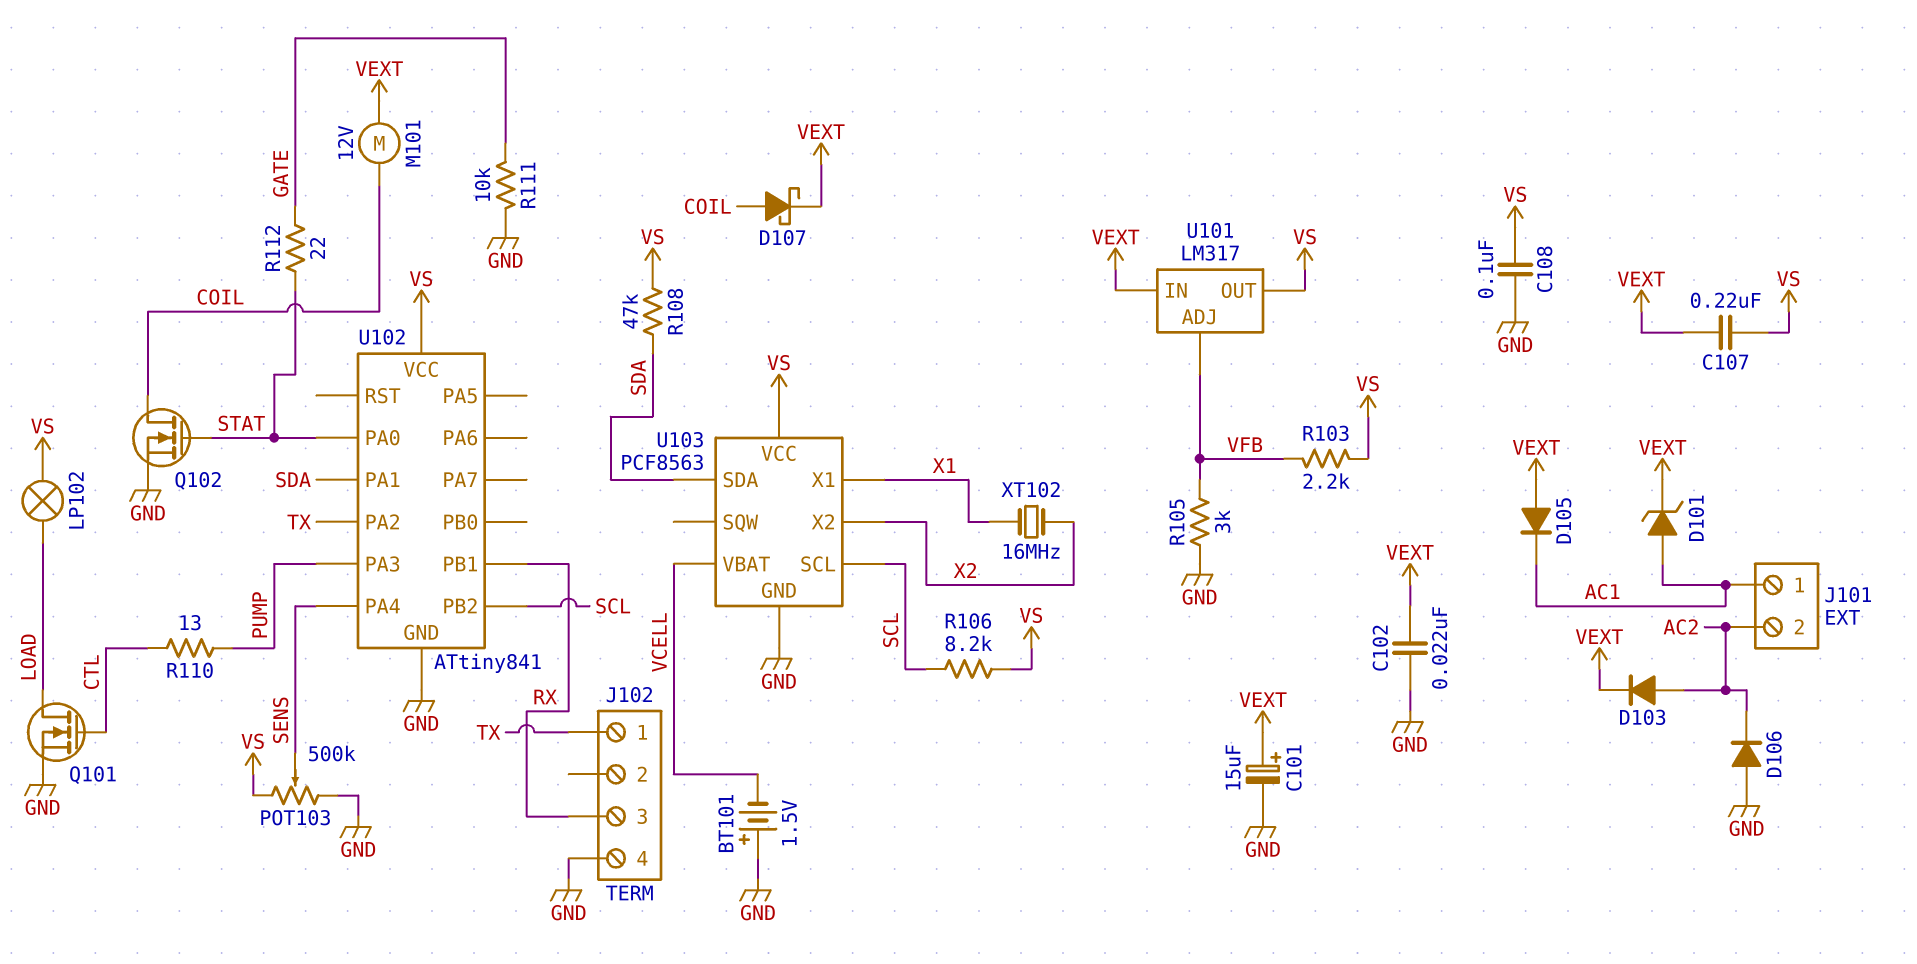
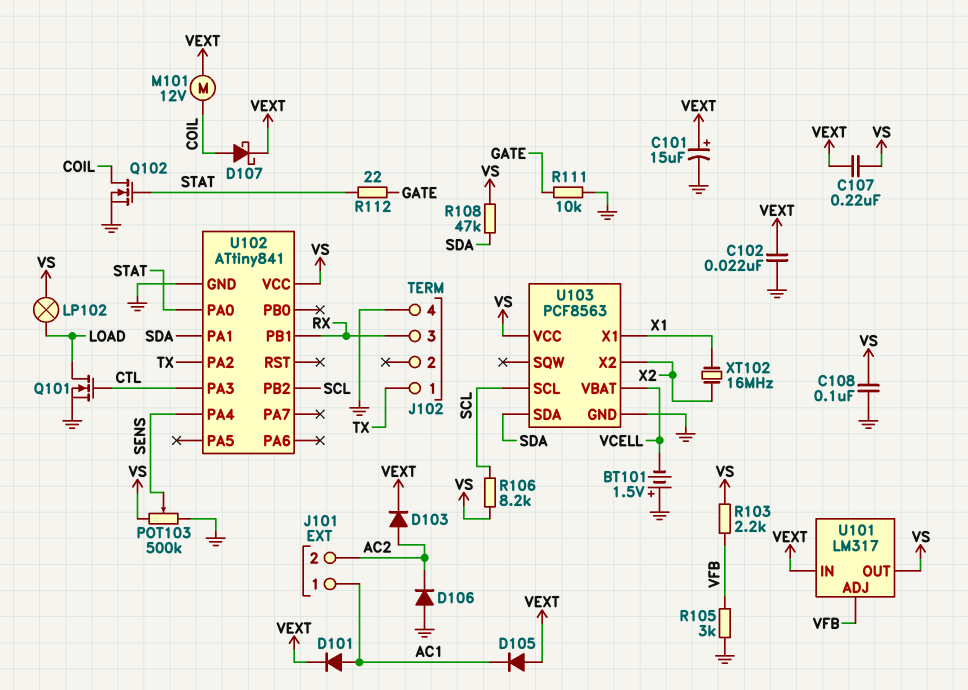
D101: zener (A AC1, K VEXT) -> diode (A AC1, K VEXT)
R110: 13 (CTL, PUMP) -> none
U102 pin PA3: PUMP -> CTL

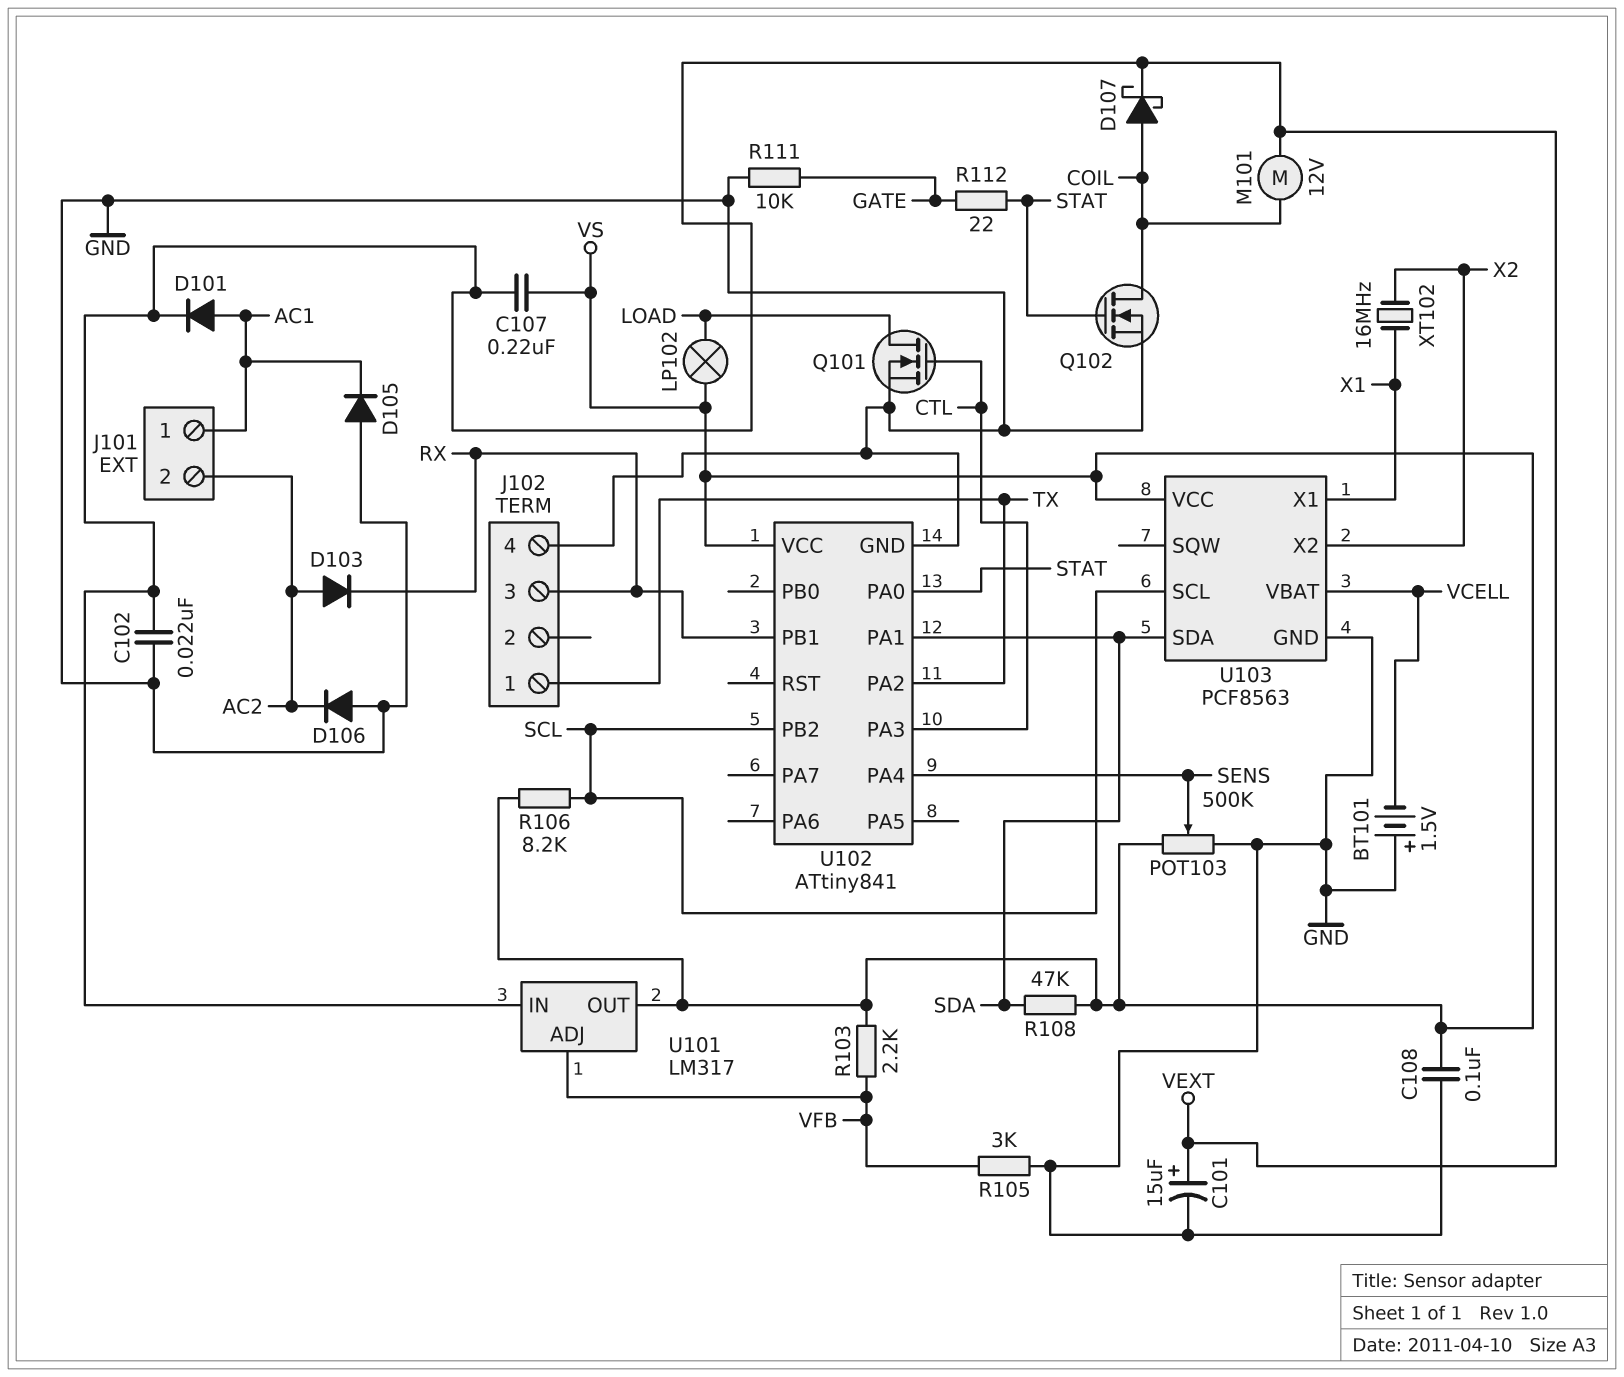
D103: diode (A AC2, K VEXT) -> diode (A AC2, K RX)
D105: diode (A VEXT, K AC1) -> diode (A GND, K AC1)

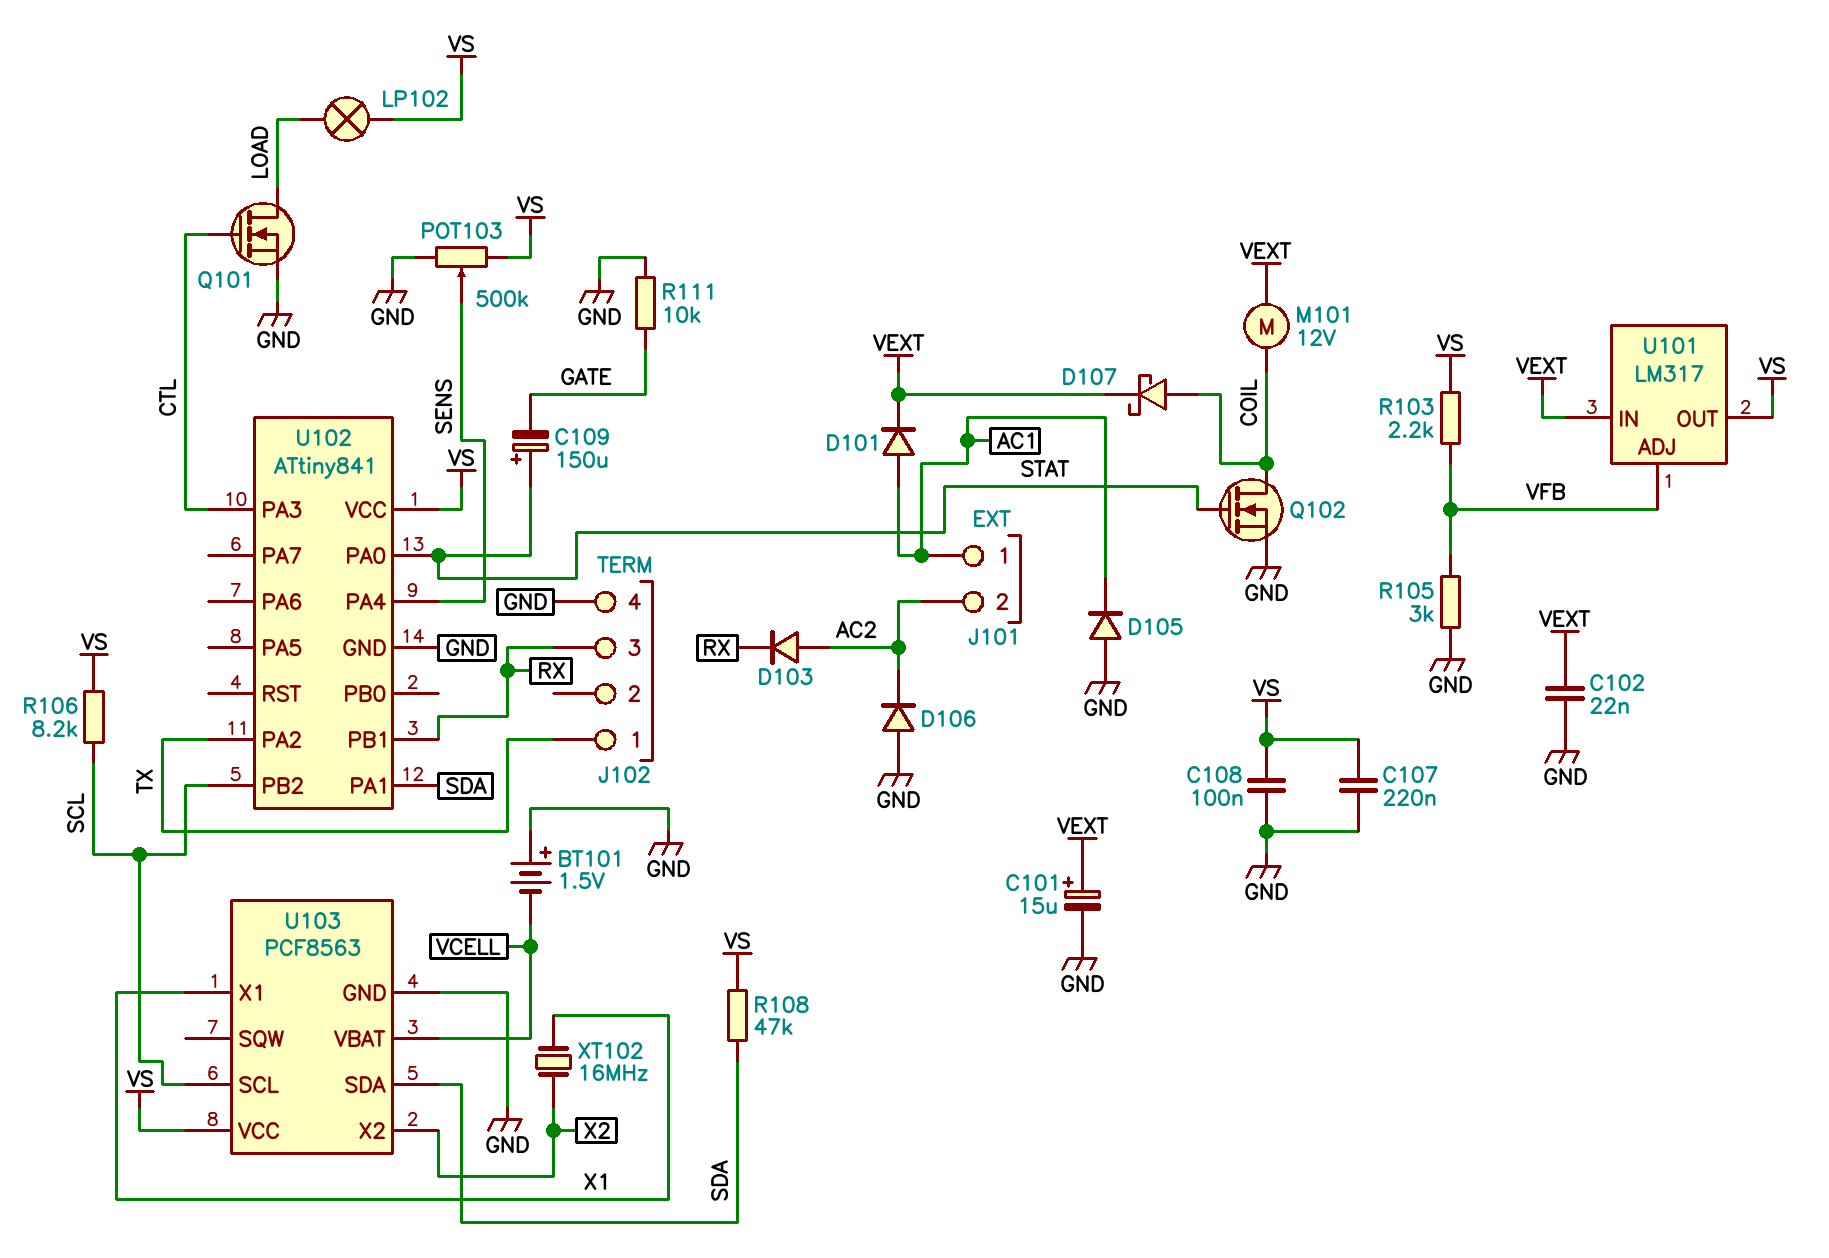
C107: 220nF (VEXT, VS) -> 220nF (GND, VS)
C109: none -> 150uF (plus STAT, minus GATE)
R112: 22 (GATE, STAT) -> none

